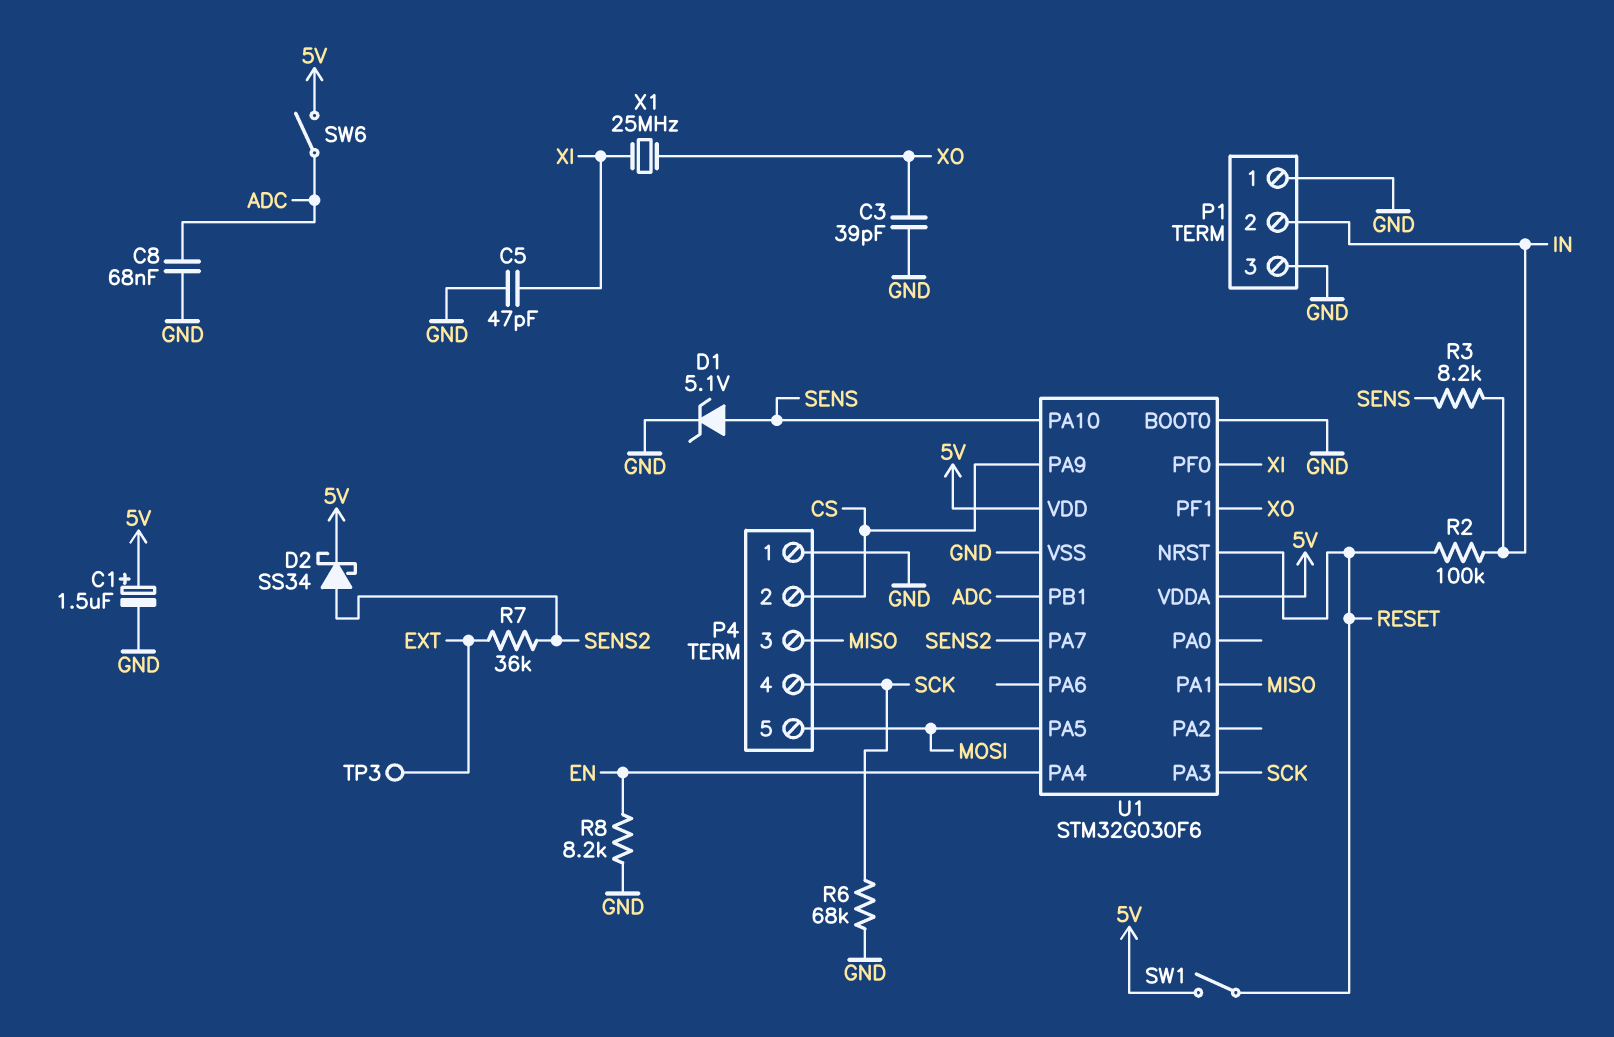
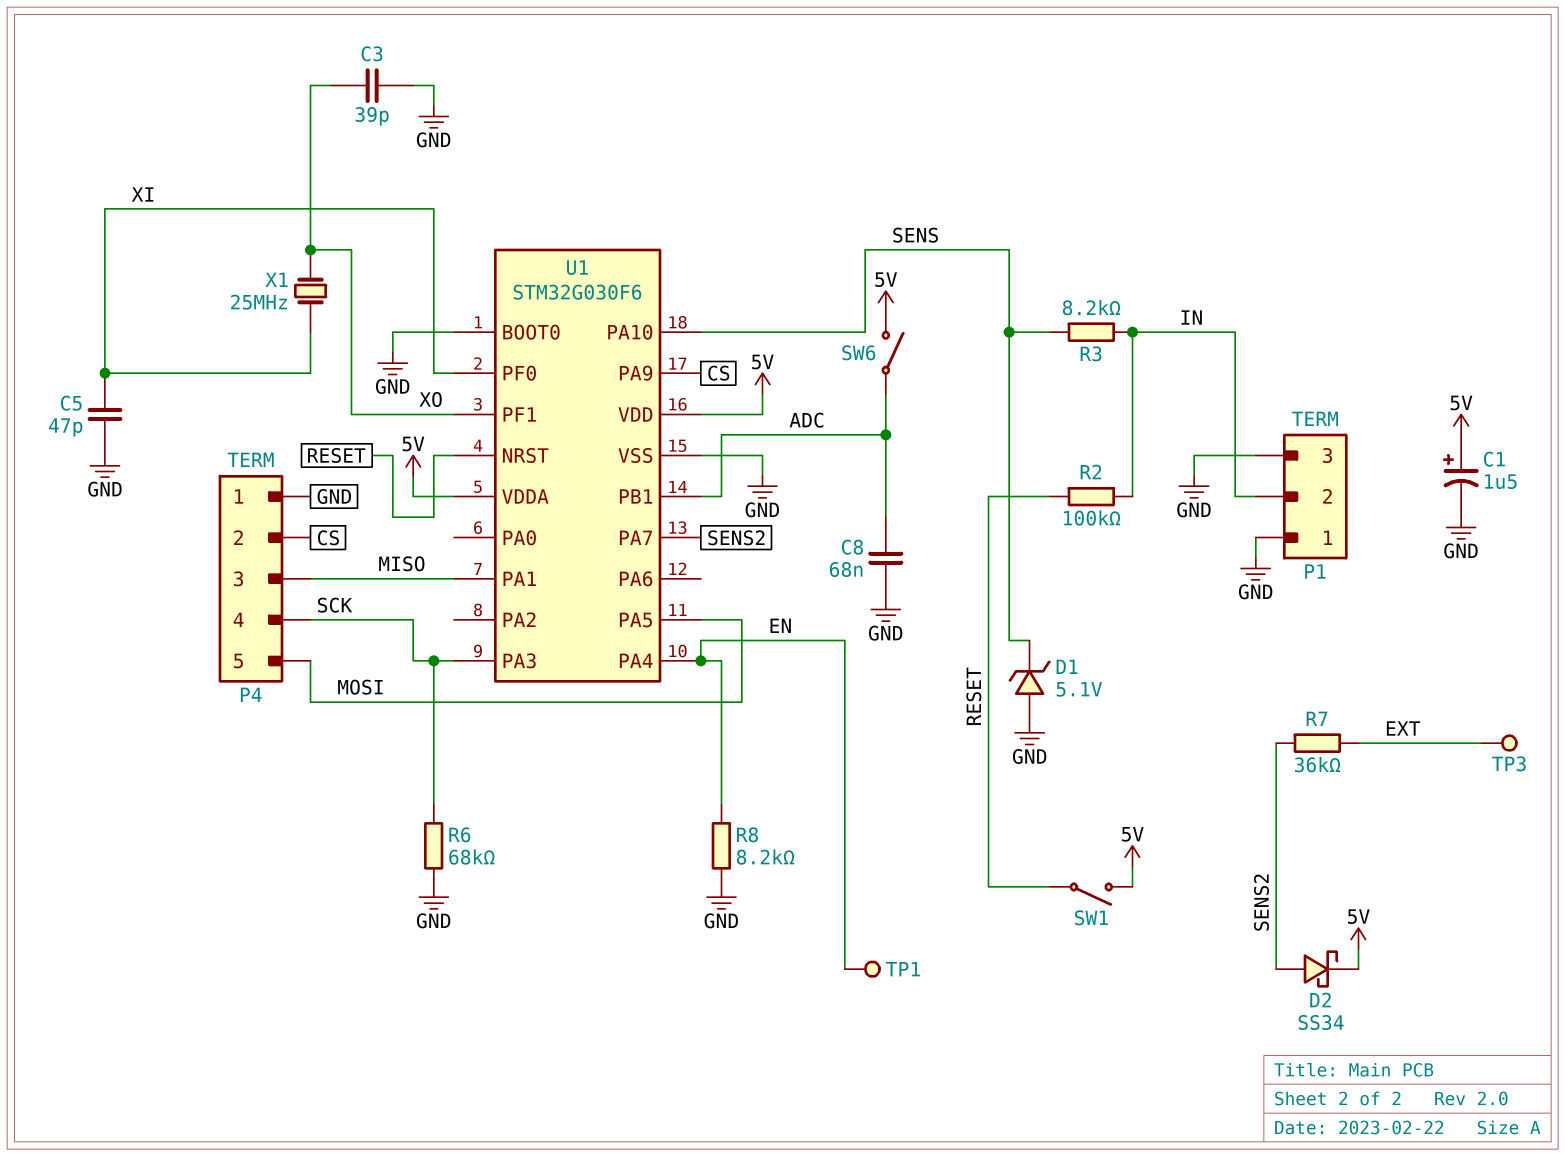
D1: zener 5.1V (A SENS, K GND) -> zener 5.1V (A GND, K SENS)
TP1: none -> test point (EN)

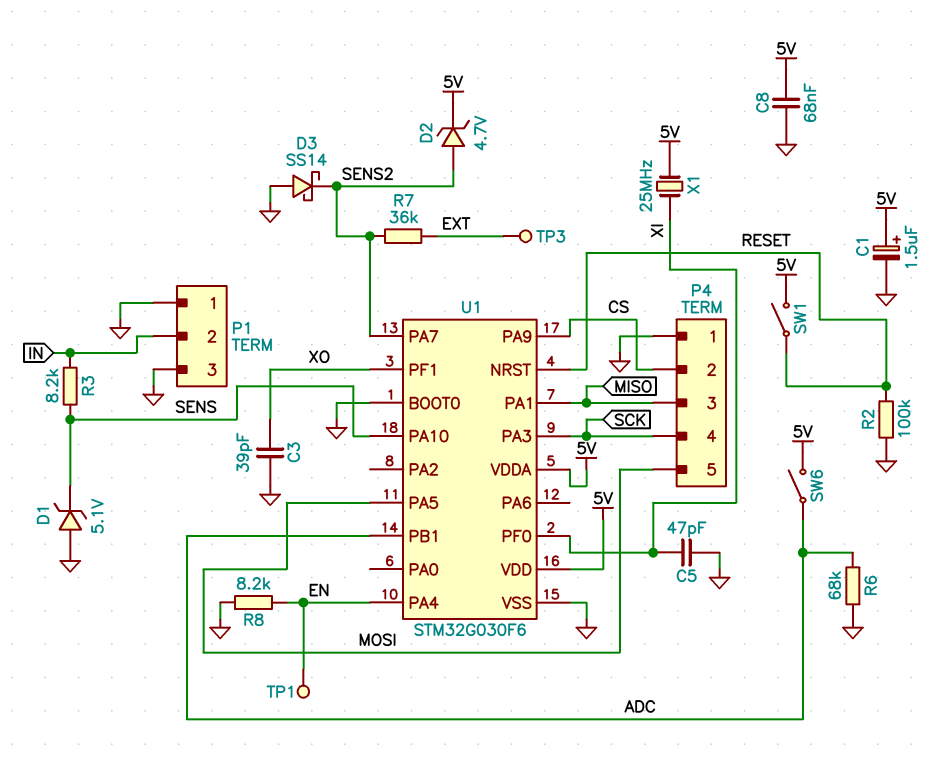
C8: 68nF (ADC, GND) -> 68nF (5V, GND)
D2: schottky SS34 (A SENS2, K 5V) -> zener 4.7V (A SENS2, K 5V)
D3: none -> schottky SS14 (A GND, K SENS2)
R2: 100k (IN, RESET) -> 100k (GND, RESET)
R6: 68k (GND, SCK) -> 68k (ADC, GND)
X1: 25MHz (XI, XO) -> 25MHz (5V, XI)

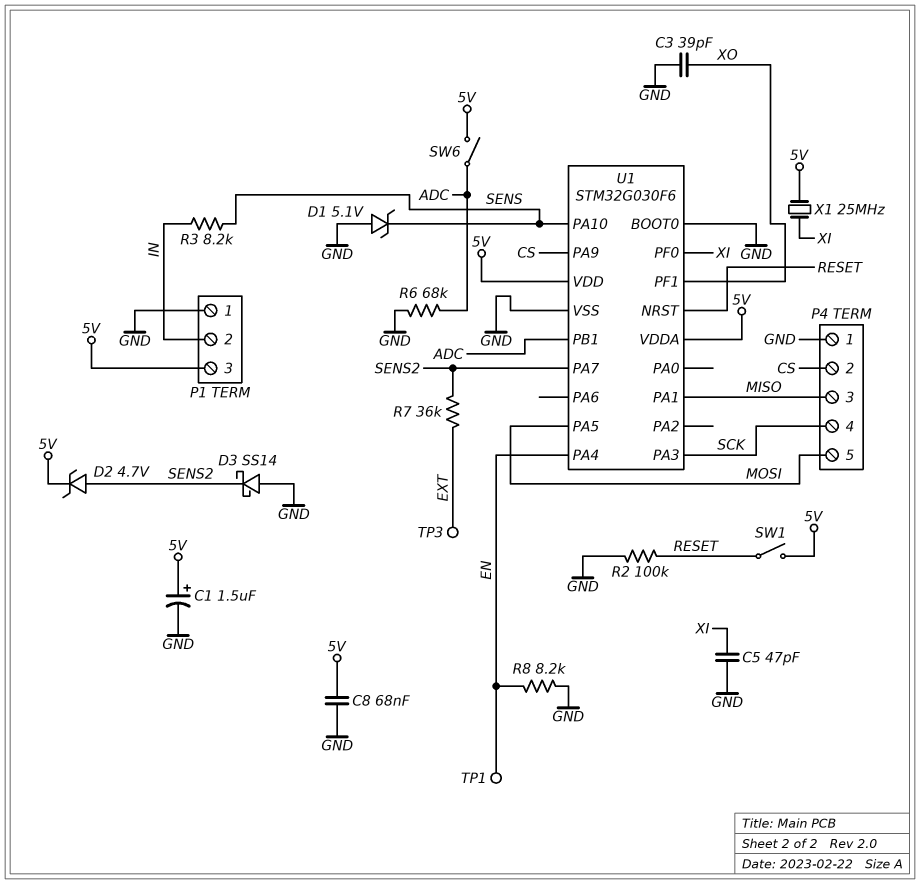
P1 pin 3: GND -> 5V

